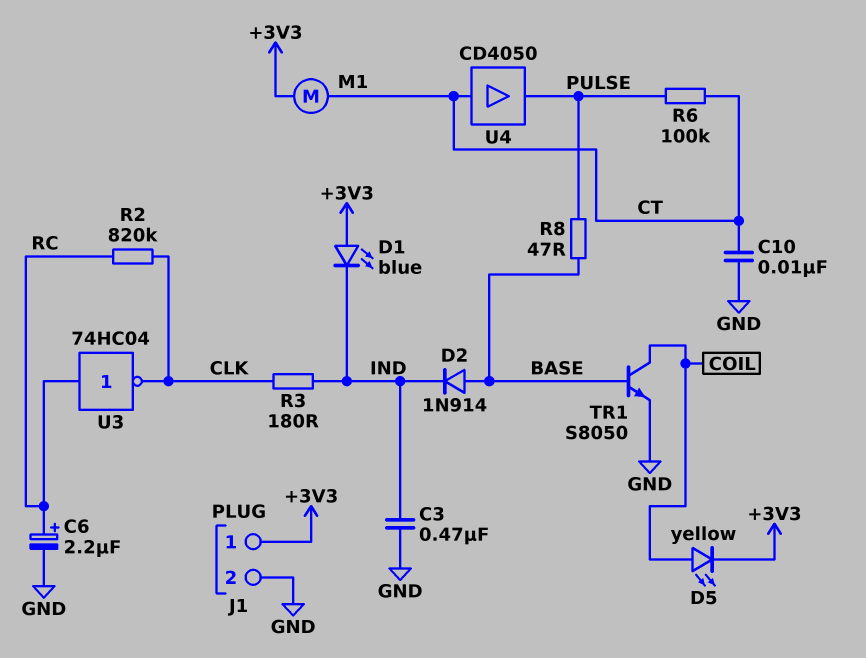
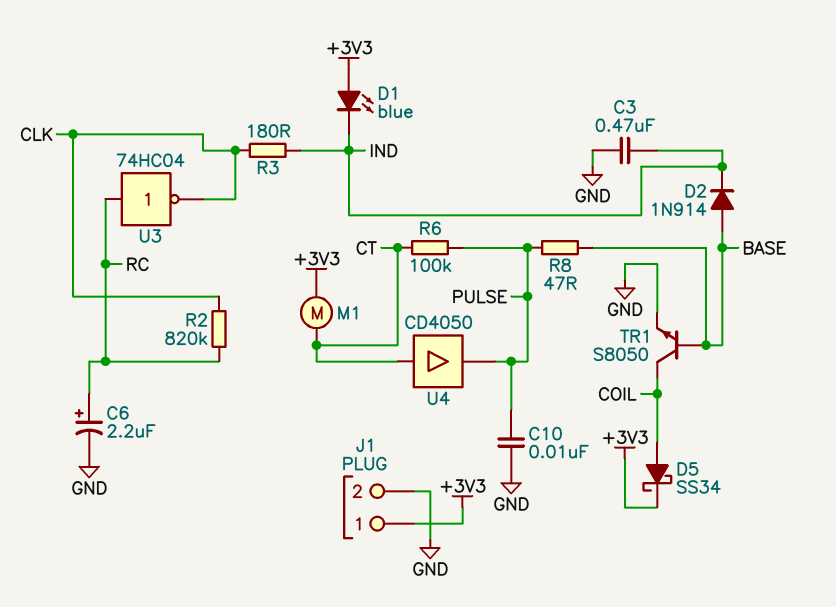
C10: 10nF (CT, GND) -> 10nF (GND, PULSE)
D5: LED yellow (A COIL, K +3V3) -> schottky SS34 (A COIL, K +3V3)

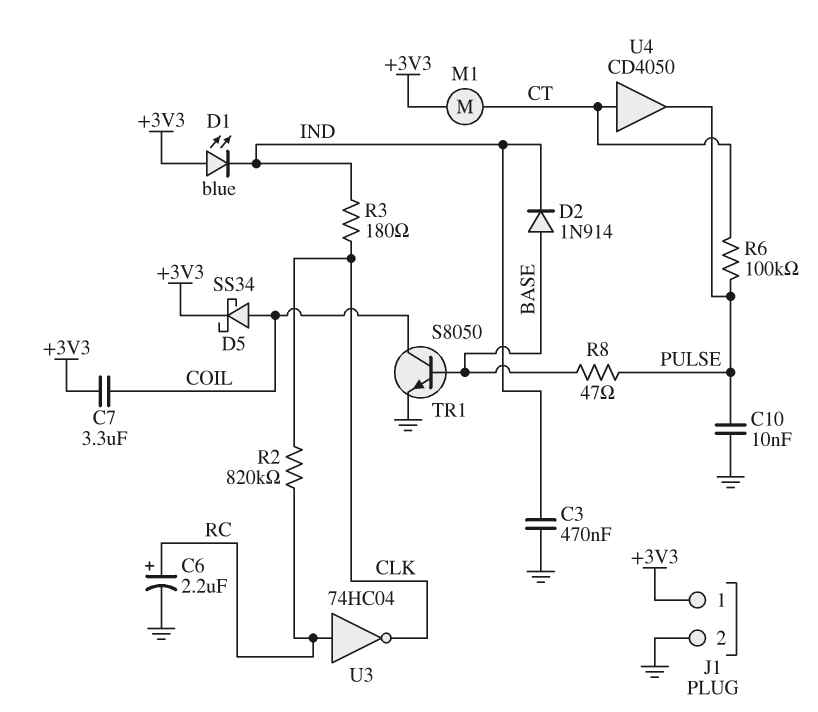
C7: none -> 3.3uF (+3V3, COIL)

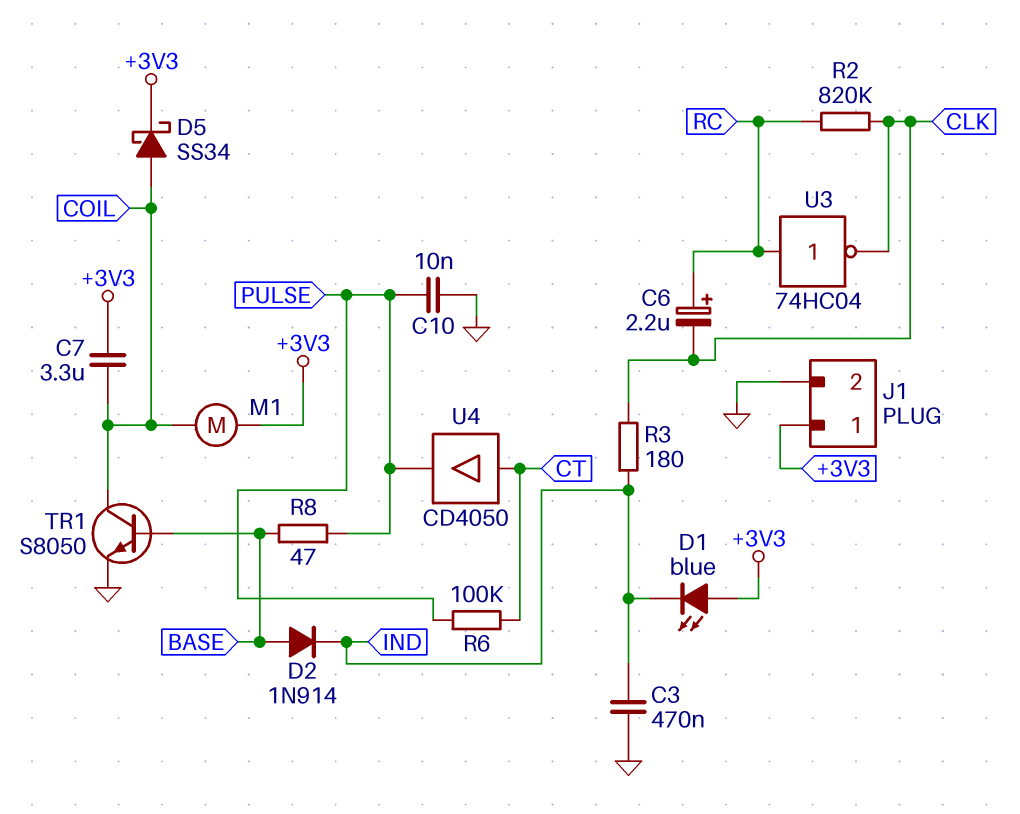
C6: 2.2uF (plus RC, minus GND) -> 2.2uF (plus RC, minus CLK)
M1: motor (+3V3, CT) -> motor (+3V3, COIL)

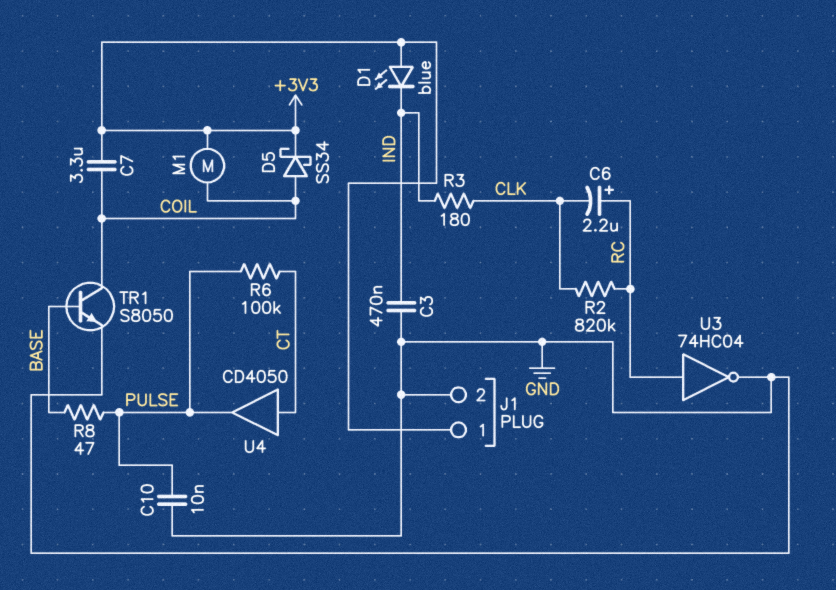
D2: diode 1N914 (A BASE, K IND) -> none
U3: NOT 74HC04 (in RC, out CLK) -> NOT 74HC04 (in RC, out GND)

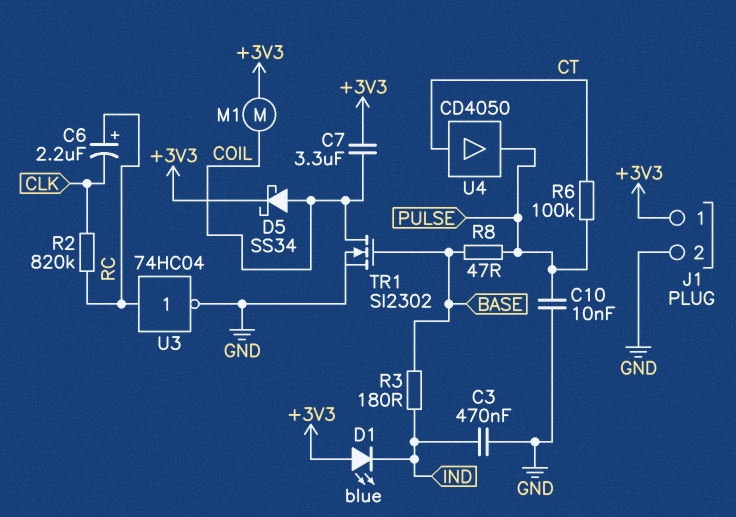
R3: 180 (CLK, IND) -> 180 (BASE, IND)
TR1: NPN S8050 (B BASE, C COIL, E GND) -> NMOS SI2302 (G BASE, D COIL, S GND)

